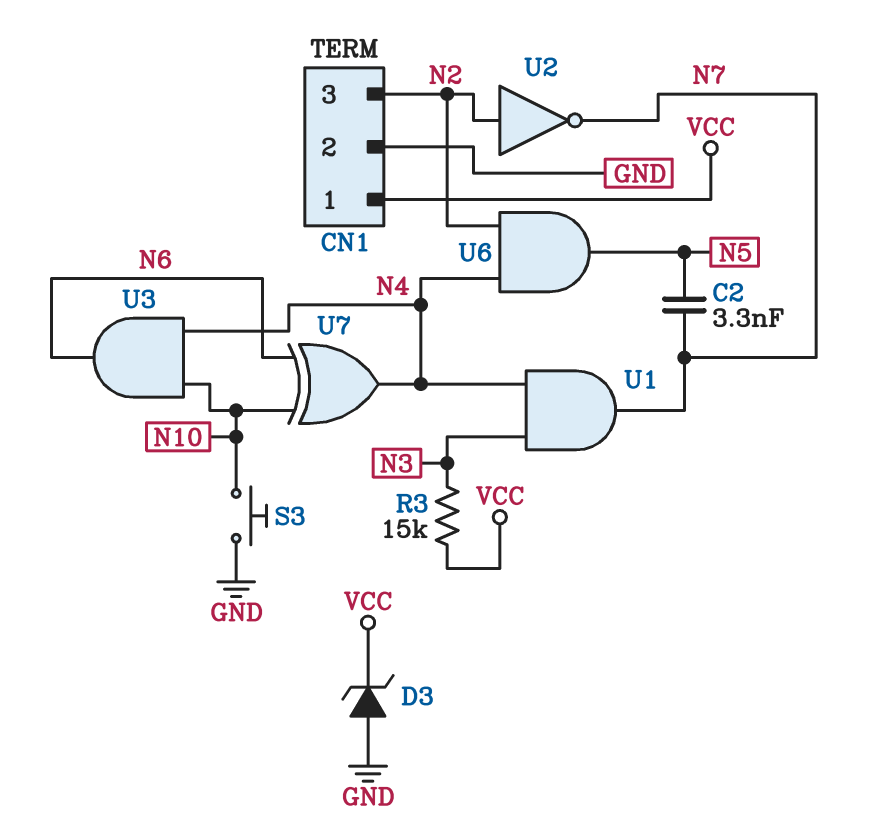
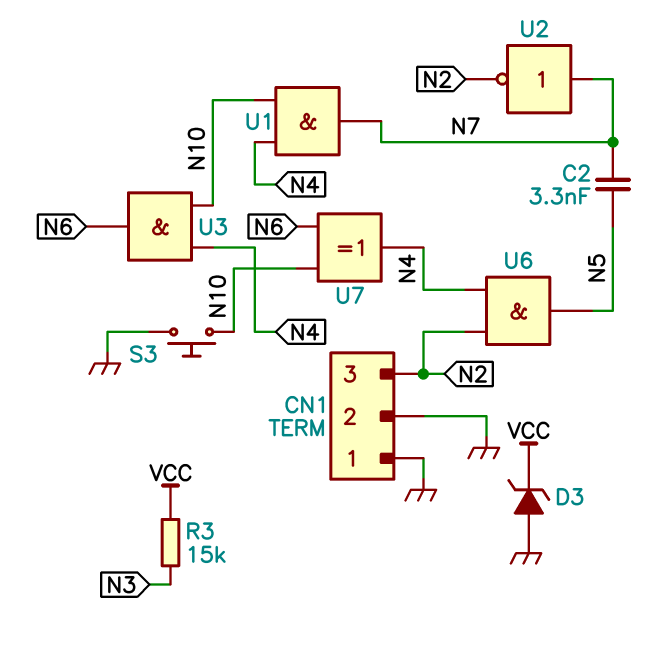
CN1 pin 1: VCC -> GND
U1: AND (in N3, in N4, out N7) -> AND (in N4, in N10, out N7)
U2: NOT (in N2, out N7) -> NOT (in N7, out N2)

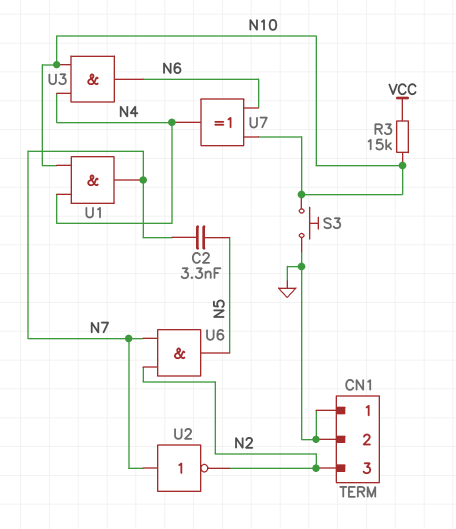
D3: zener (A GND, K VCC) -> none
R3: 15k (N3, VCC) -> 15k (N10, VCC)
U6: AND (in N2, in N4, out N5) -> AND (in N2, in N7, out N5)

